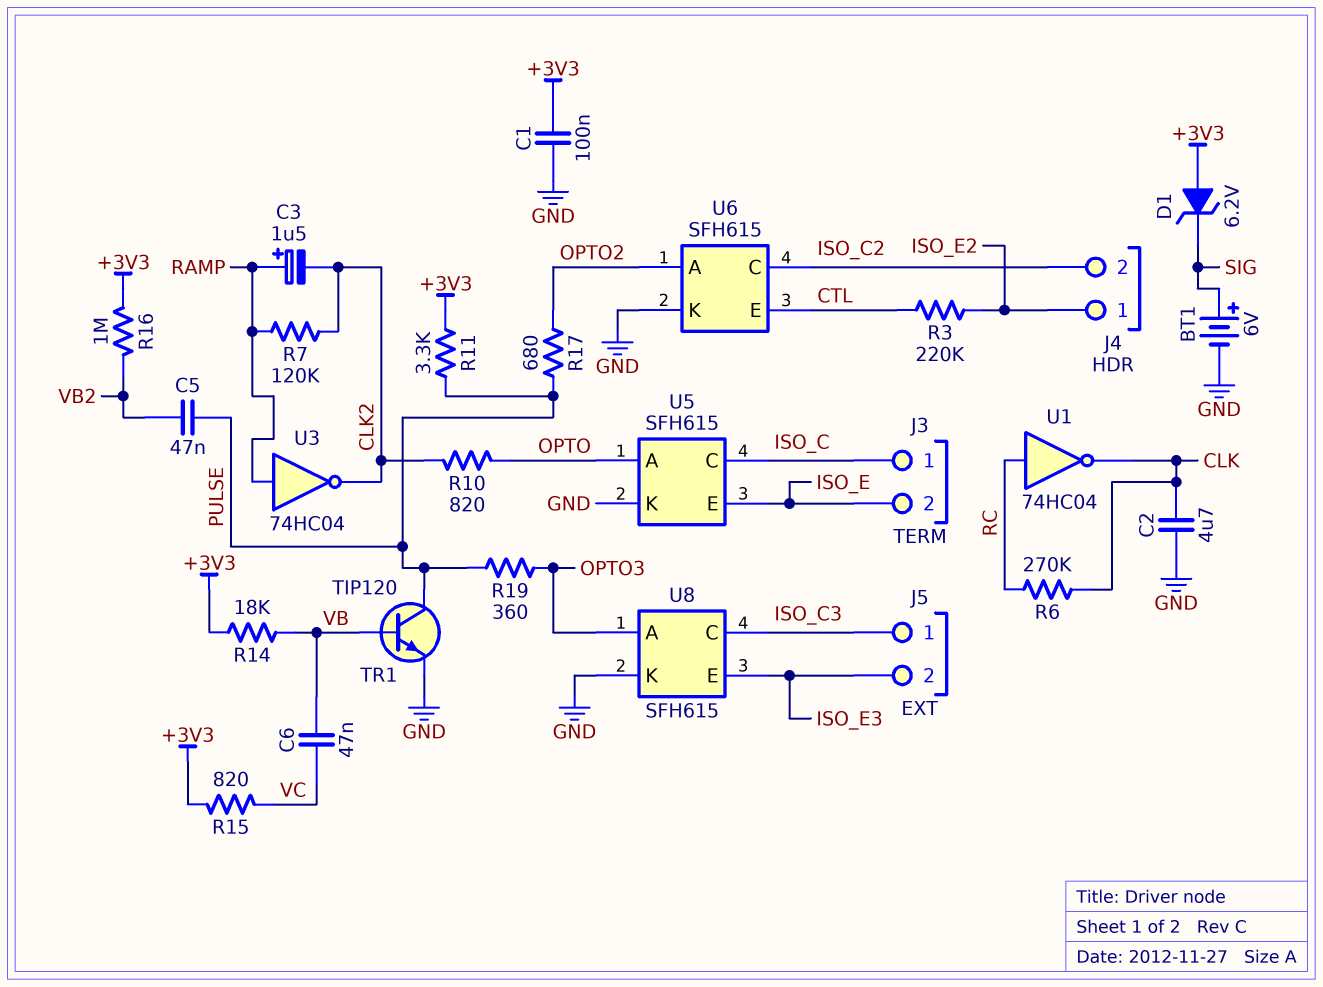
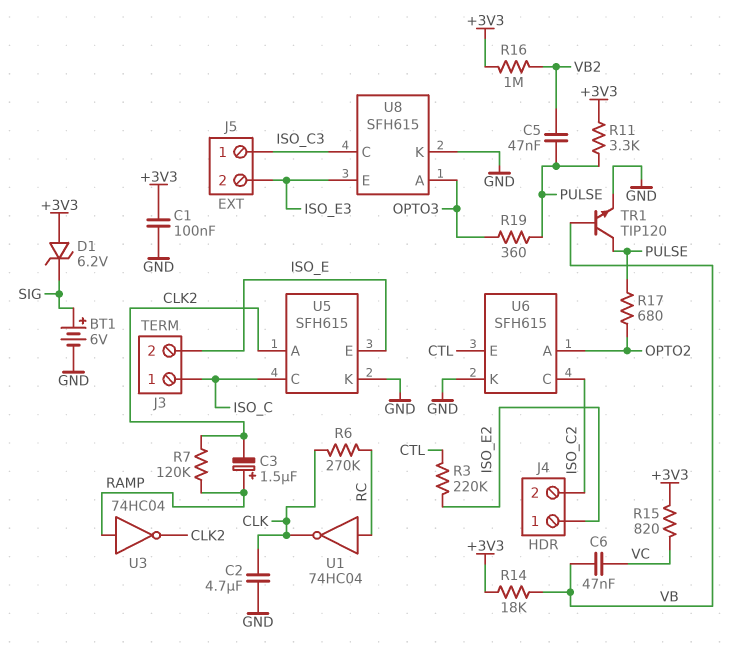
R10: 820 (CLK2, OPTO) -> none
U5 pin A: OPTO -> CLK2

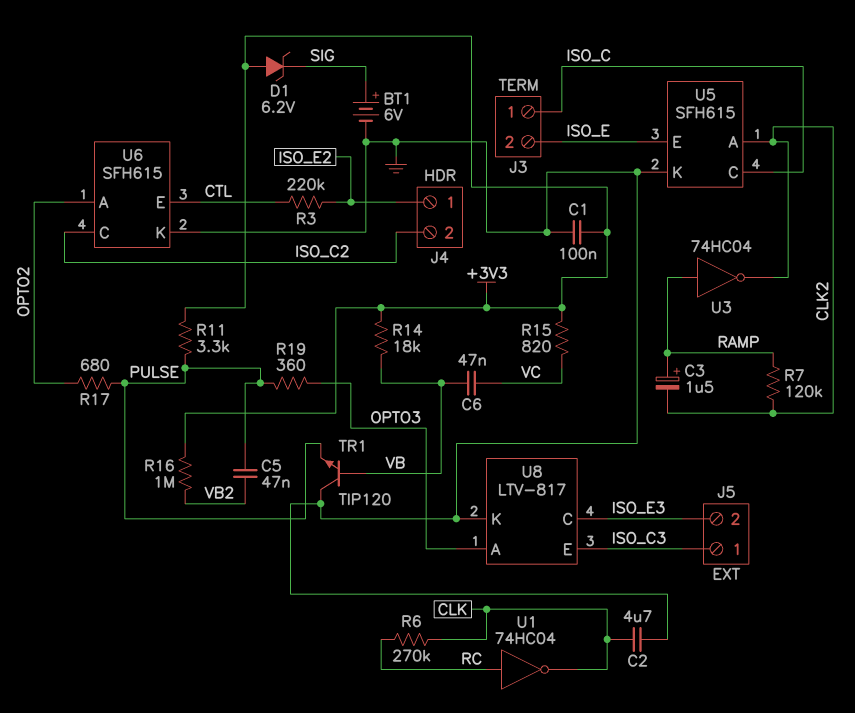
TR1: NPN TIP120 (B VB, C PULSE, E GND) -> NPN TIP120 (B VB, C GND, E PULSE)
U8: SFH615 -> LTV-817
U8 pin C: ISO_C3 -> ISO_E3
U8 pin E: ISO_E3 -> ISO_C3

